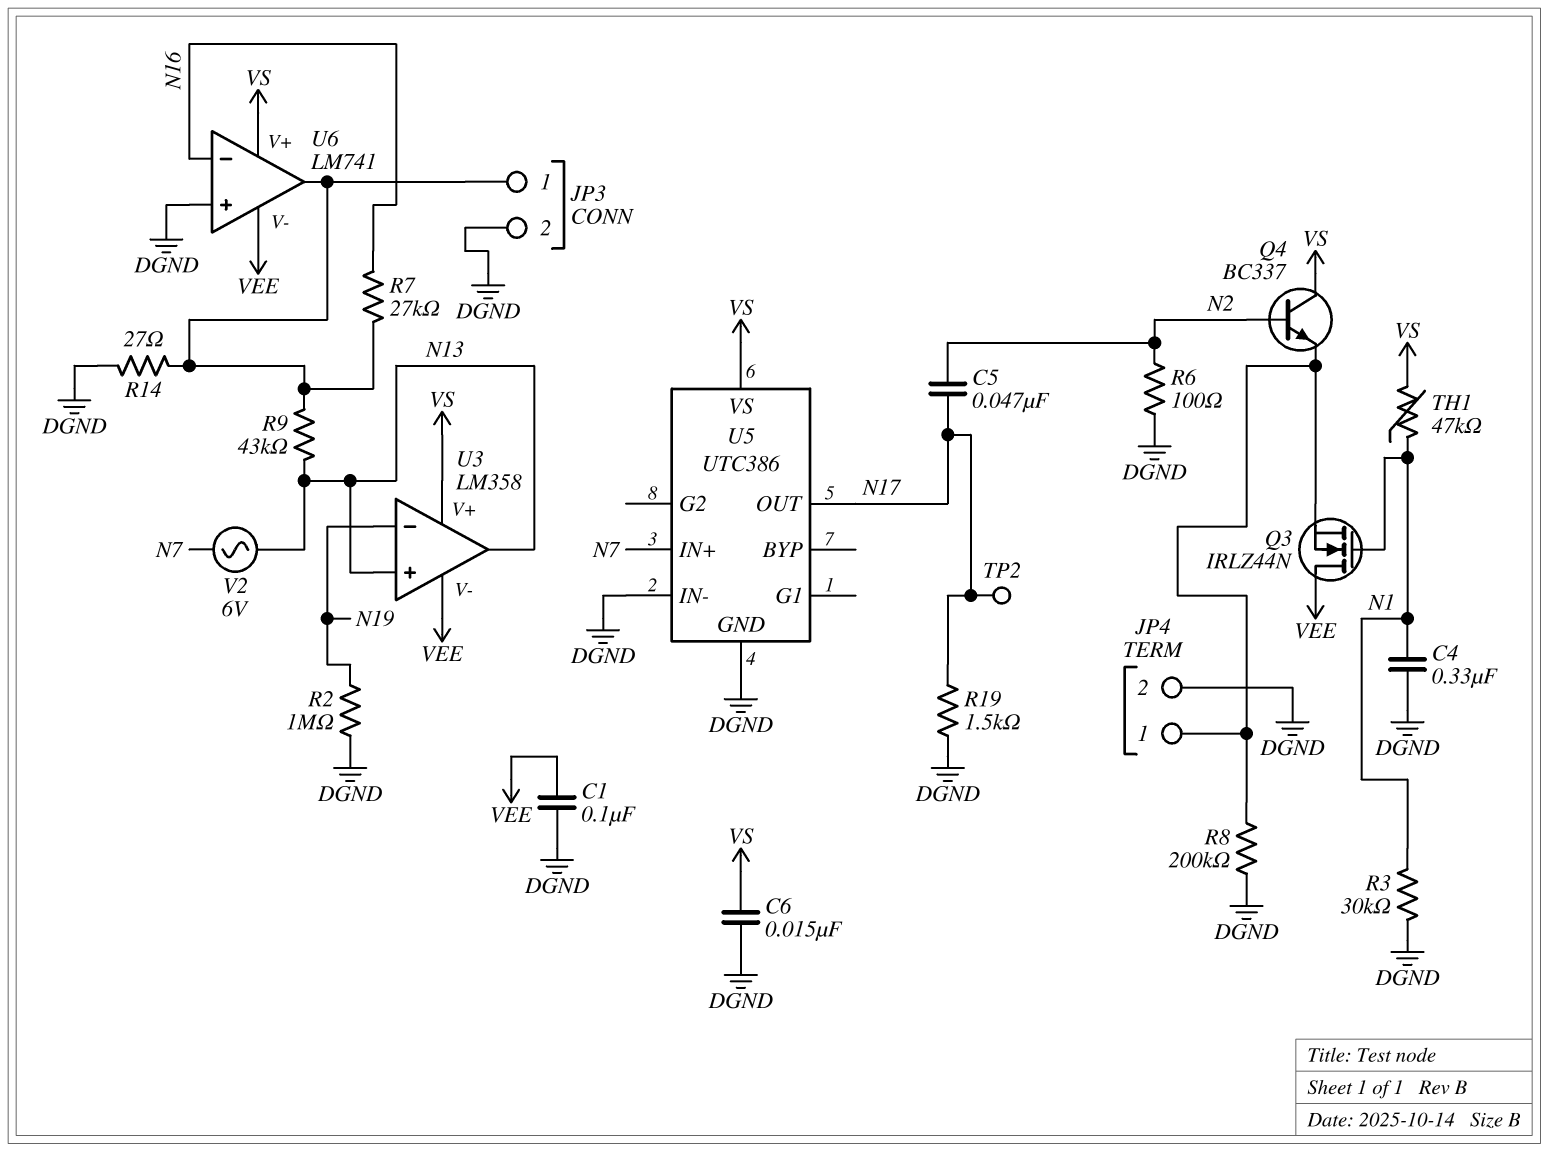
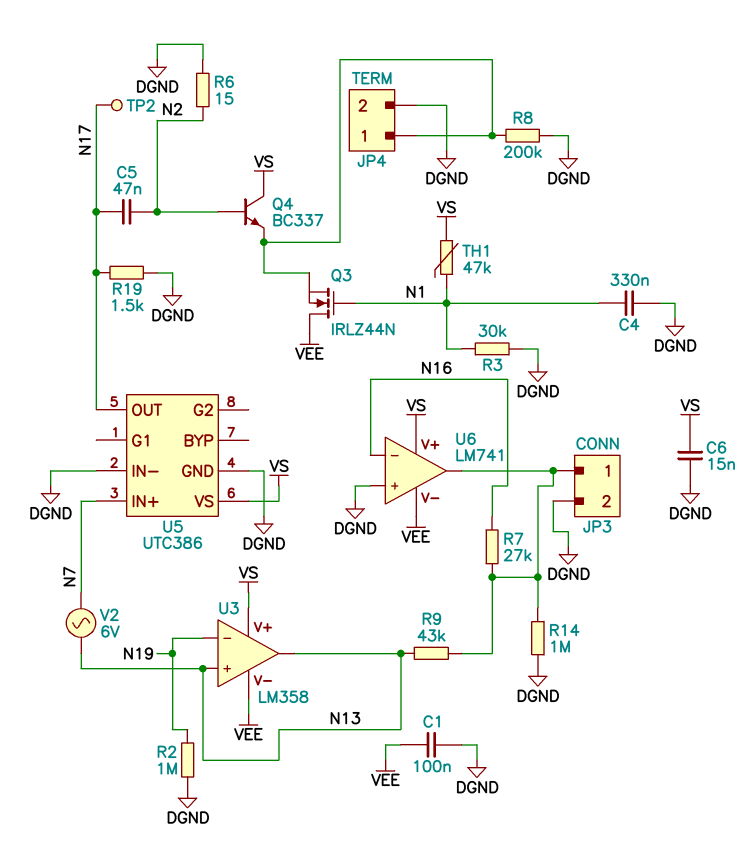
R6: 100 (DGND, N2) -> 15 (DGND, N2)
R14: 27 (DGND, JP3/1) -> 1M (DGND, JP3/1)

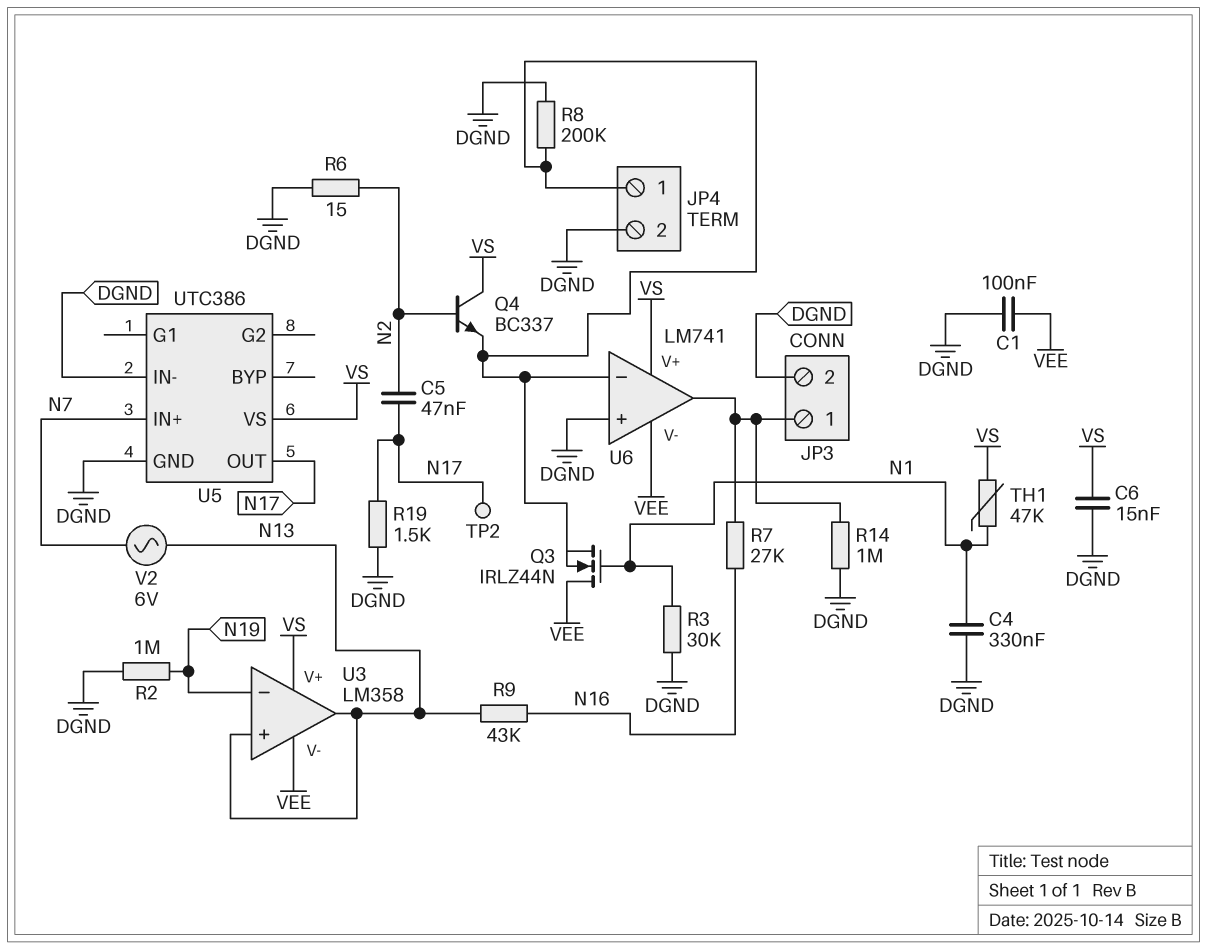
R9: 43k (JP3/1, N13) -> 43k (N13, N16)
U6 pin in-: N16 -> JP4/1

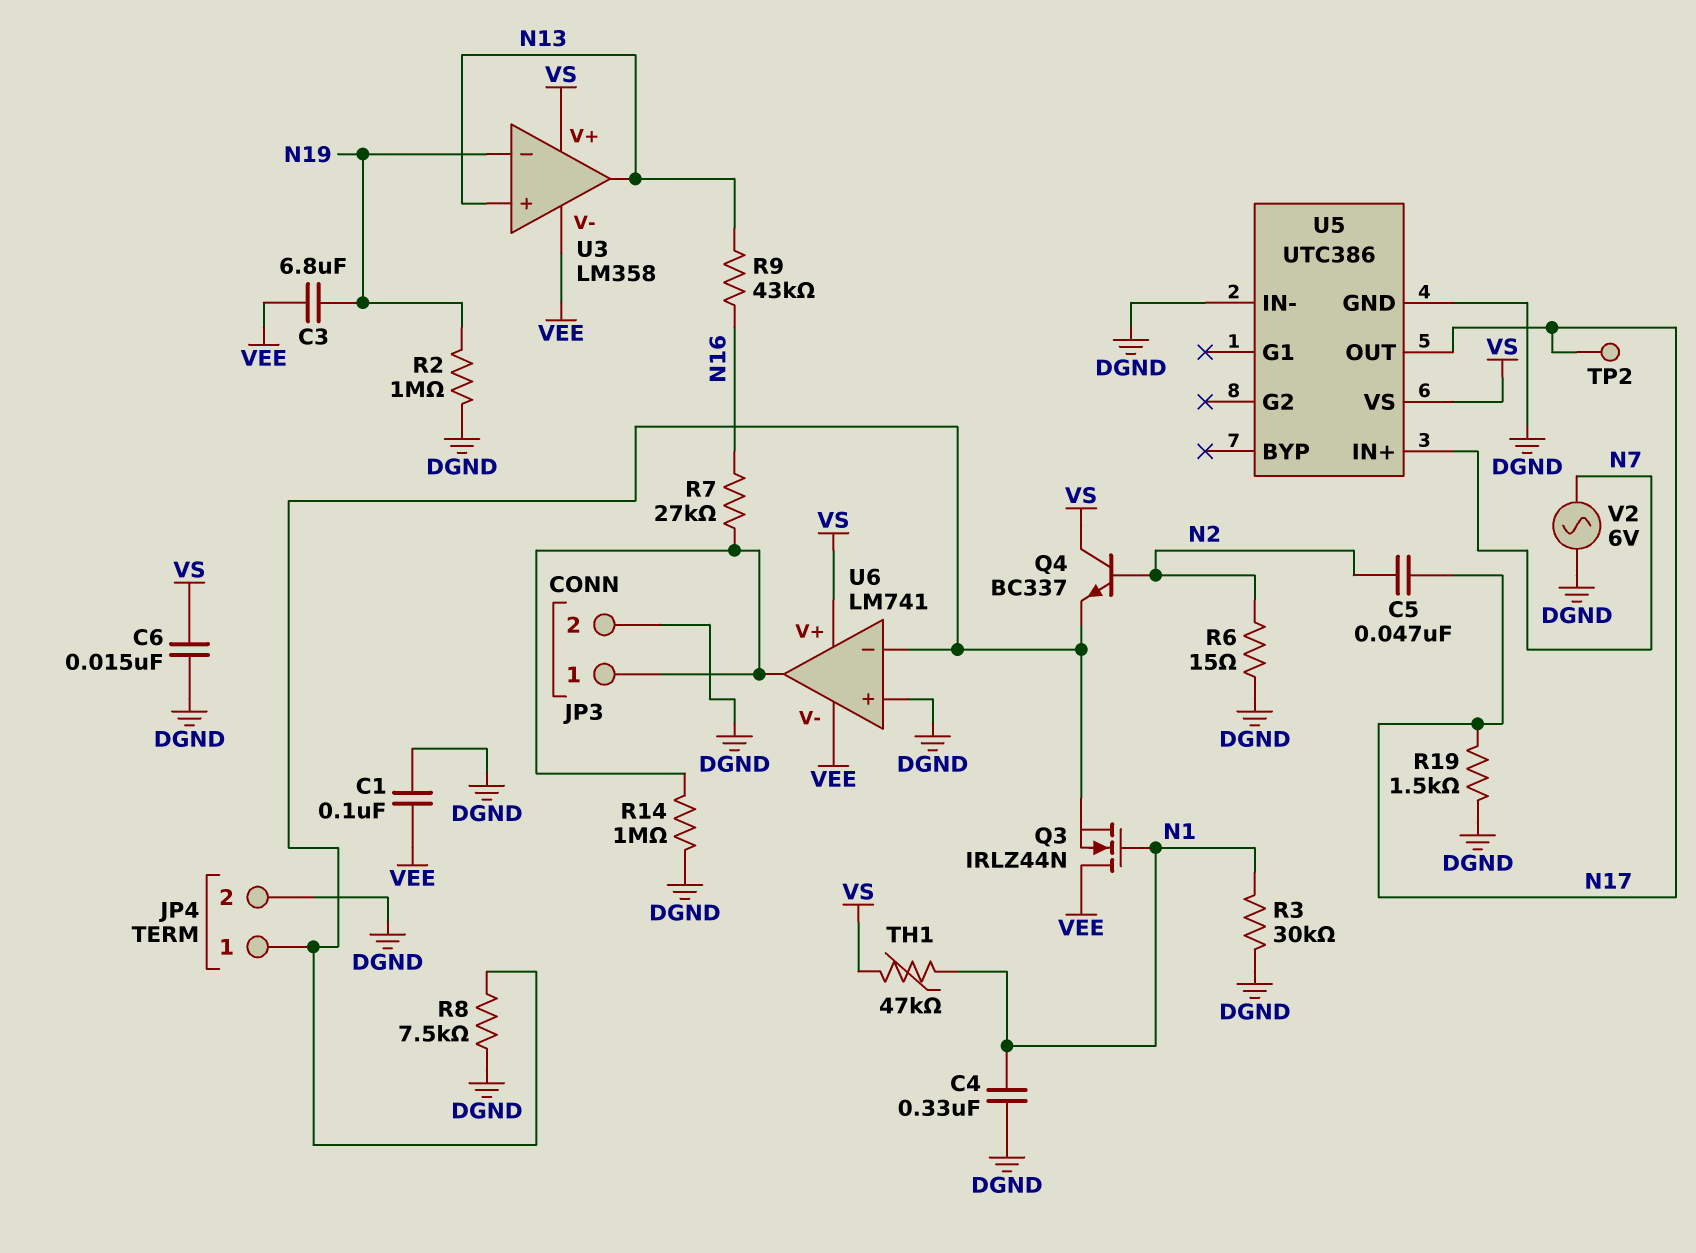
C3: none -> 6.8uF (N19, VEE)
R8: 200k (DGND, JP4/1) -> 7.5k (DGND, JP4/1)
V2: AC 6V (N7, N13) -> AC 6V (DGND, N7)

